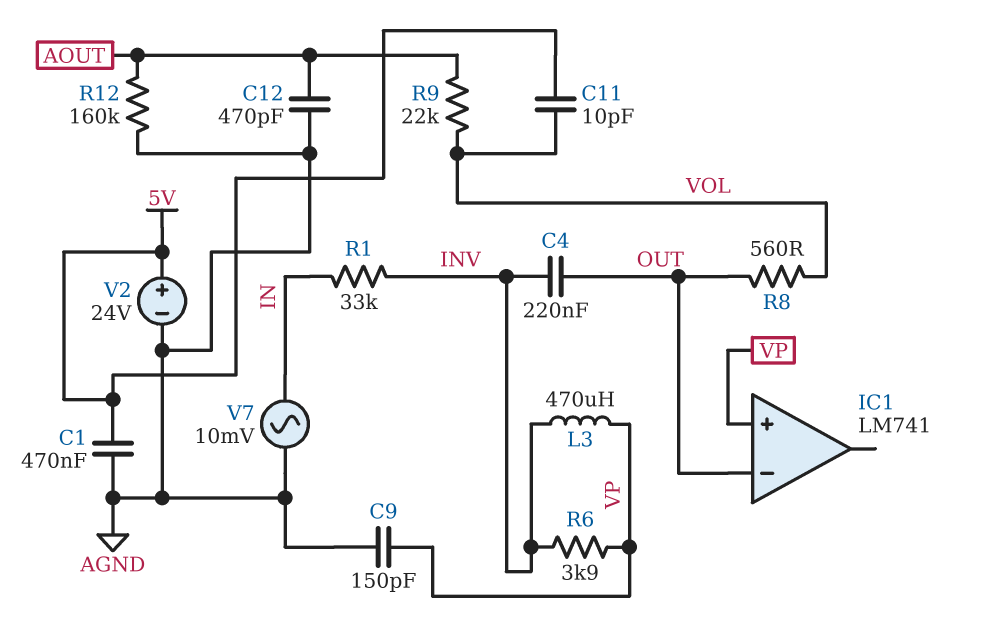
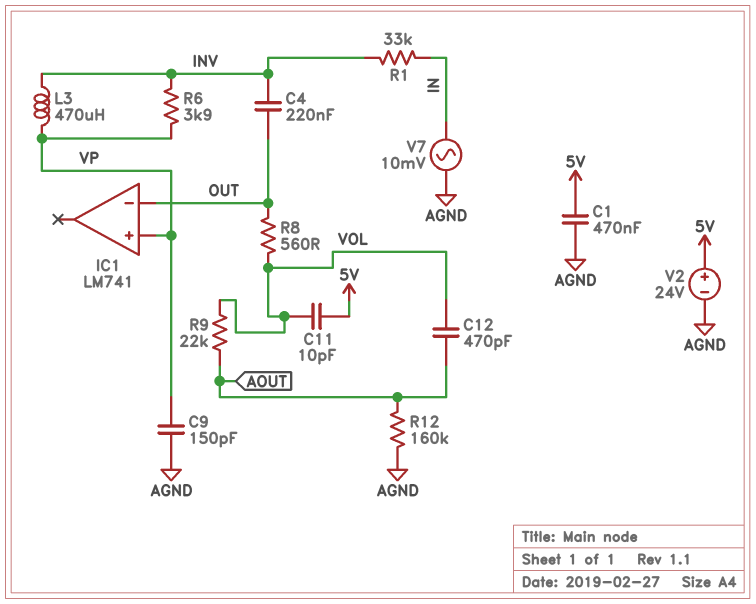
C12: 470pF (AGND, AOUT) -> 470pF (AOUT, VOL)

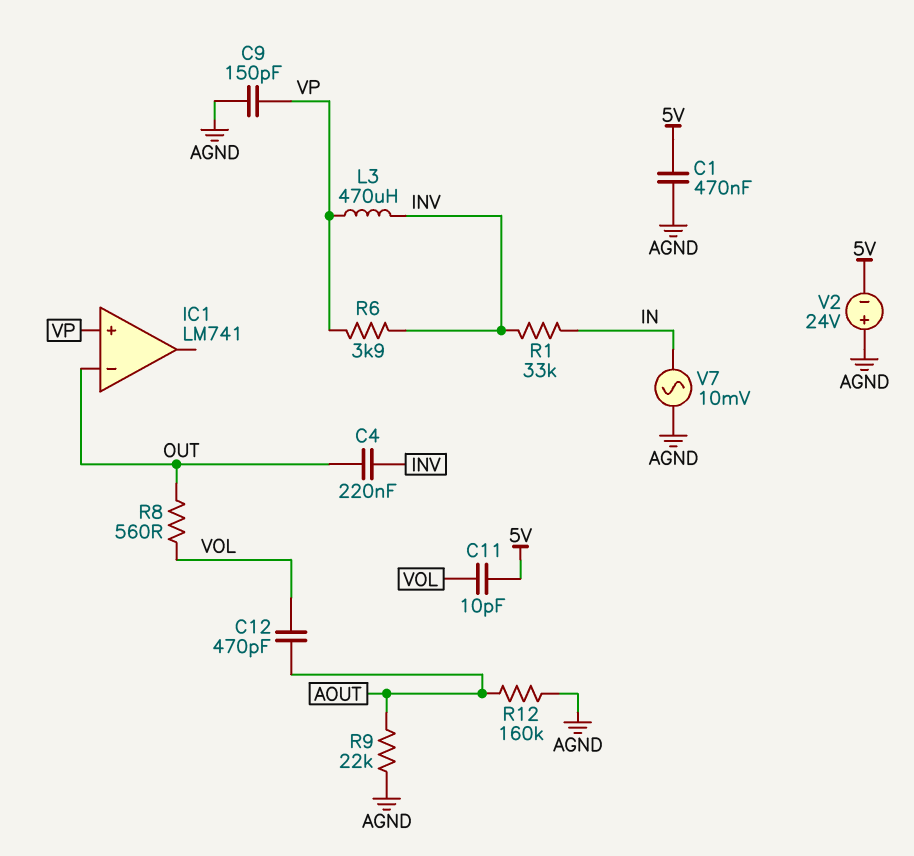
R9: 22k (AOUT, VOL) -> 22k (AGND, AOUT)
V2: 24V (plus 5V, minus AGND) -> 24V (plus AGND, minus 5V)

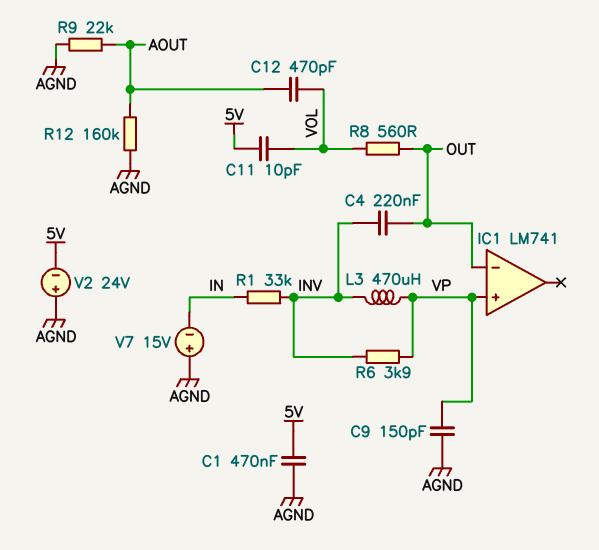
V7: AC 10mV (AGND, IN) -> 15V (plus AGND, minus IN)

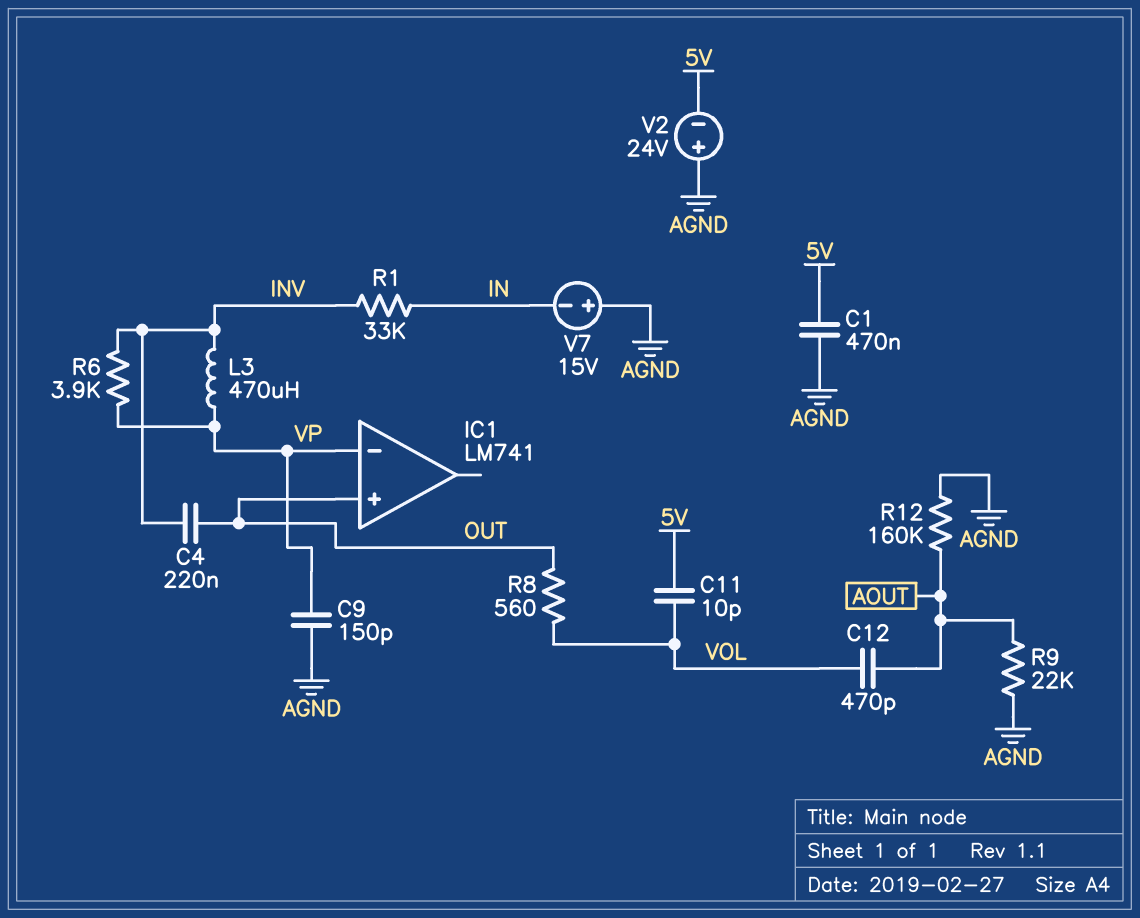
IC1 pin in+: VP -> OUT
IC1 pin in-: OUT -> VP

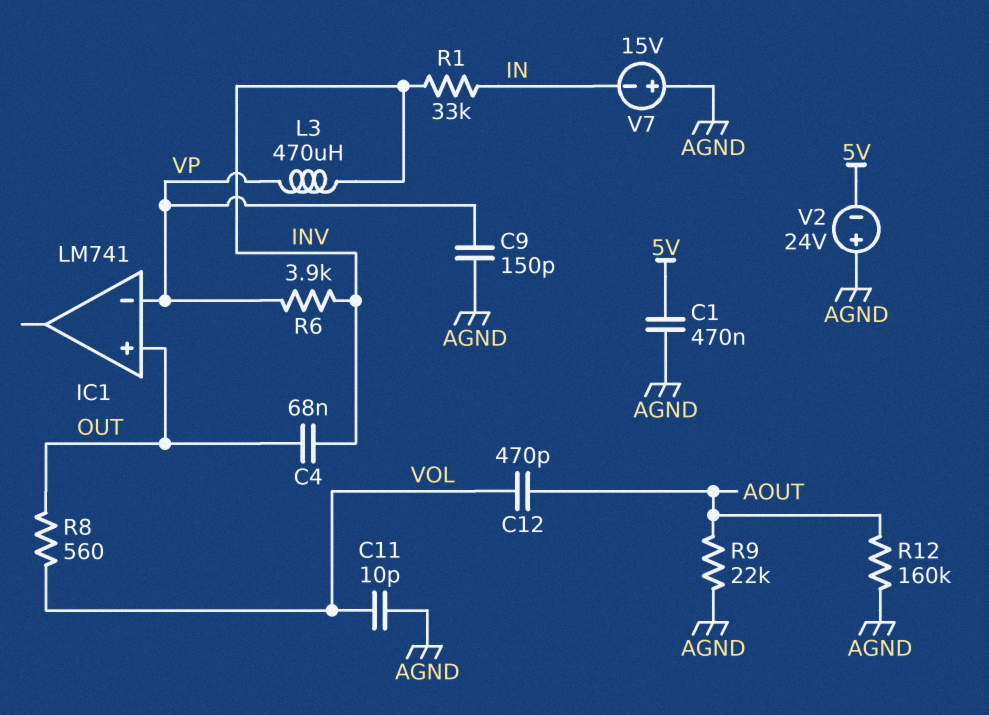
C4: 220nF (INV, OUT) -> 68nF (INV, OUT)
C11: 10pF (5V, VOL) -> 10pF (AGND, VOL)

